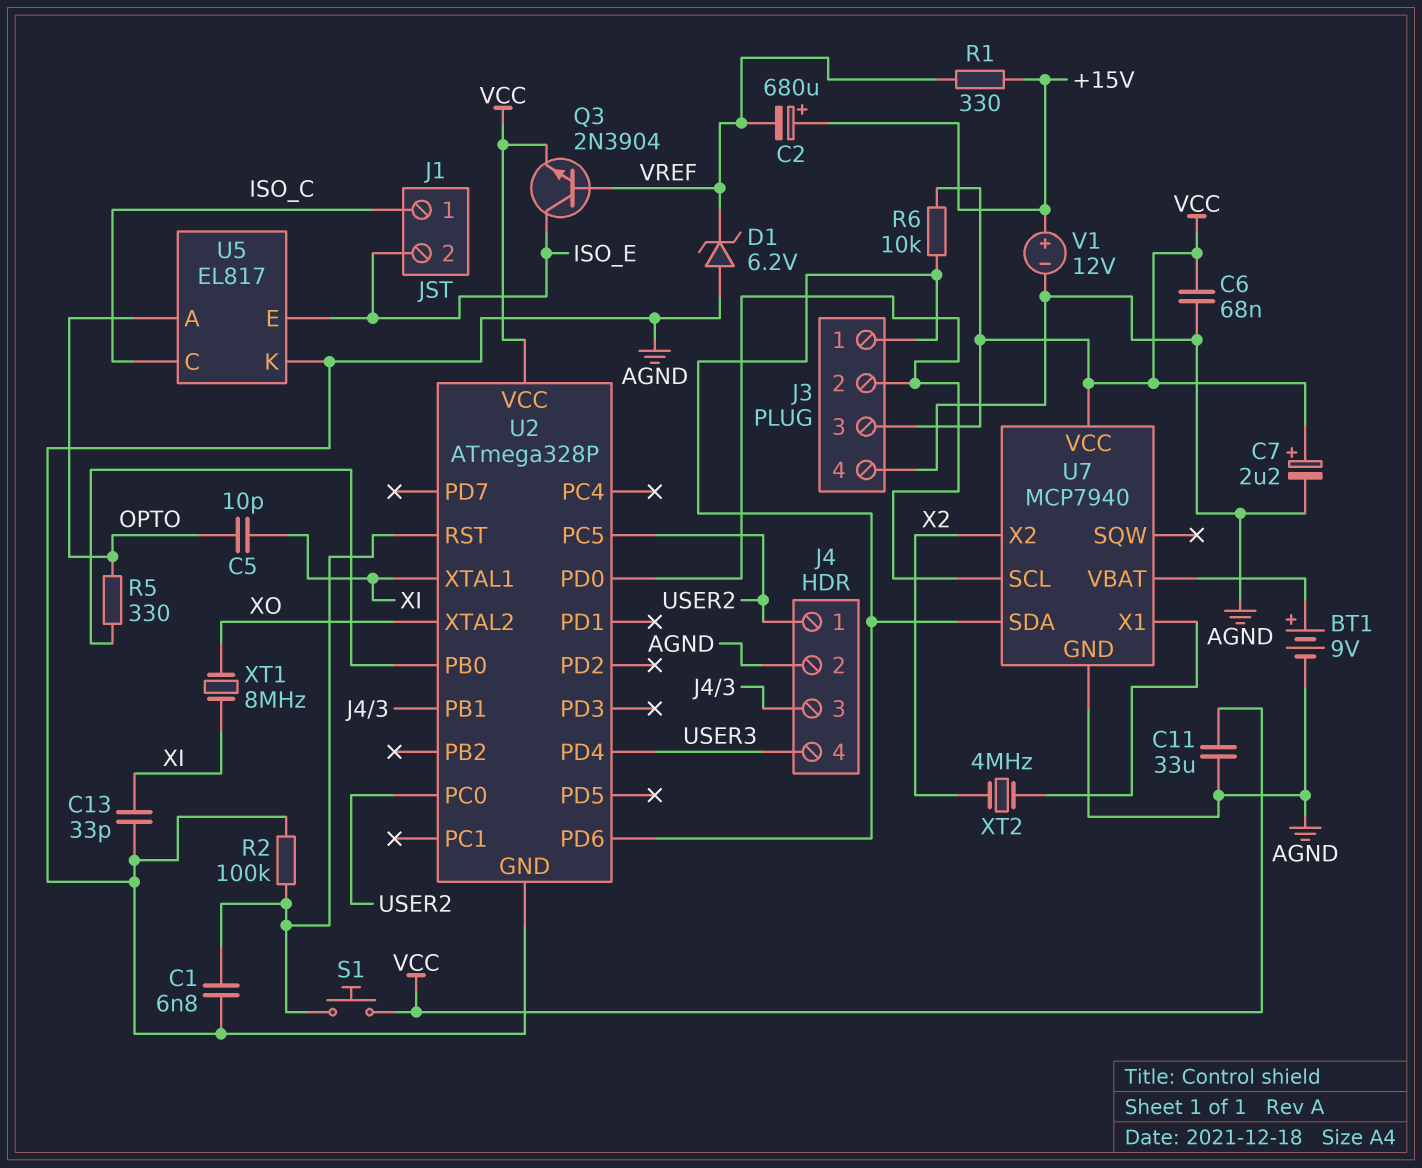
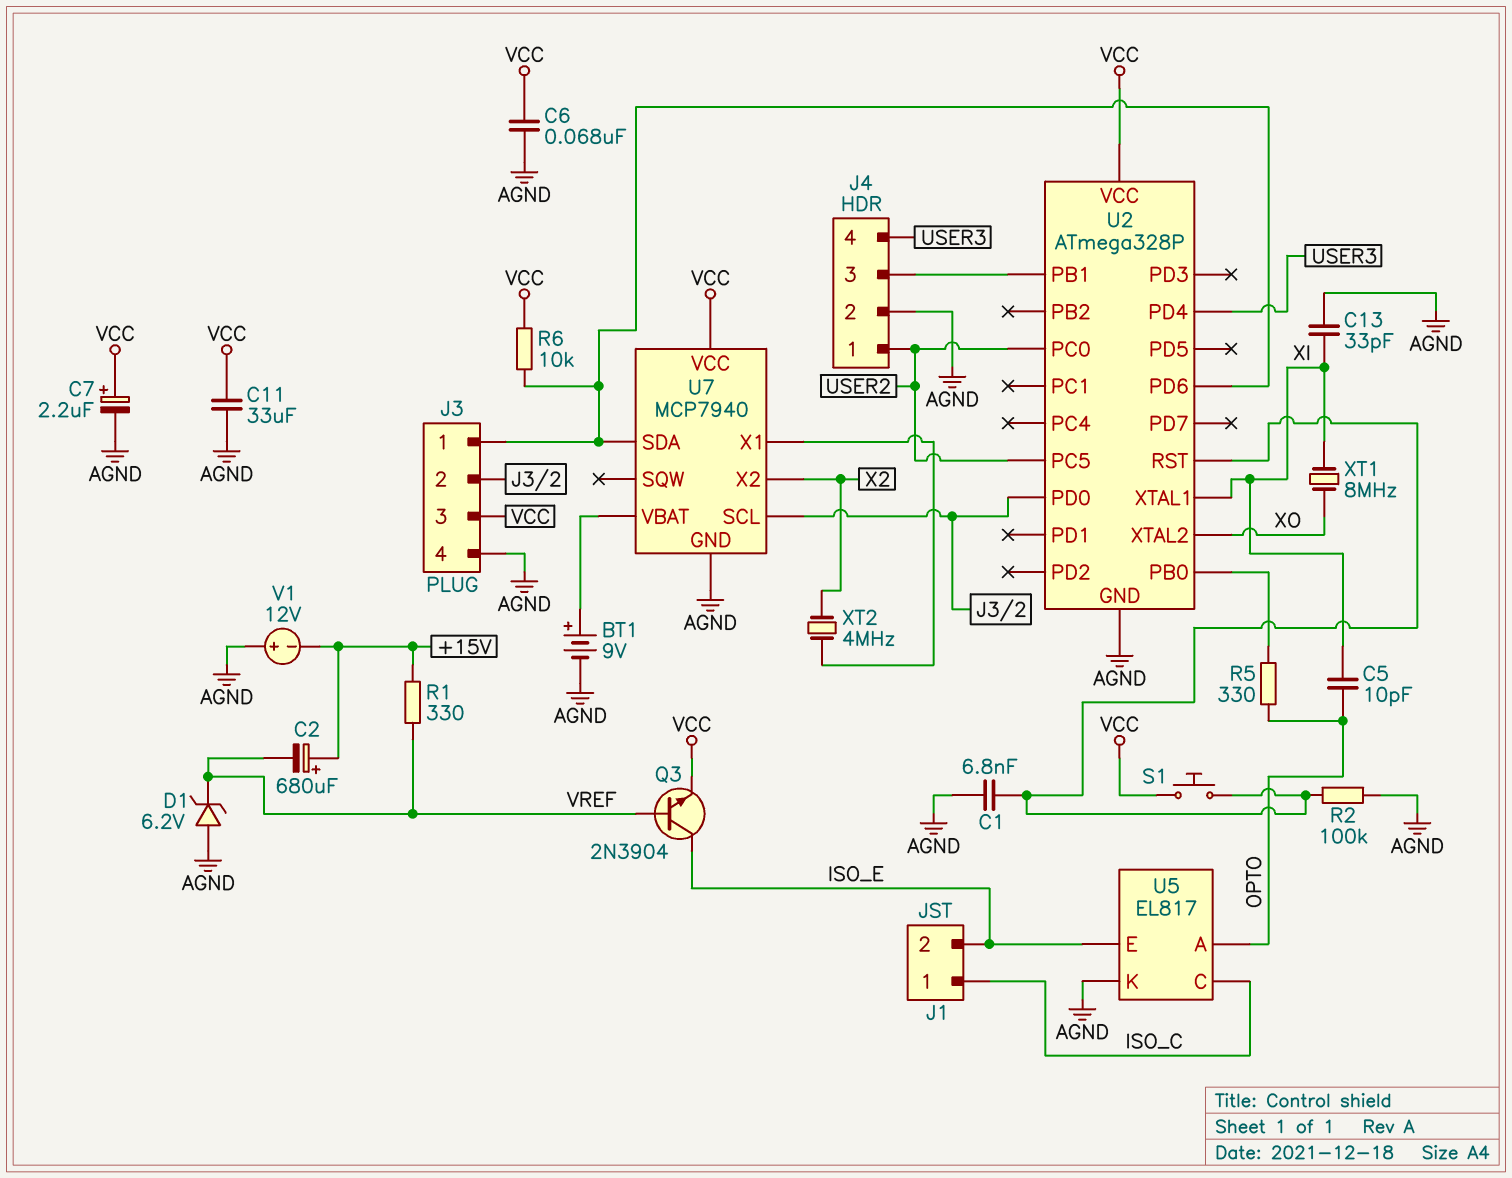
V1: 12V (plus +15V, minus AGND) -> 12V (plus AGND, minus +15V)

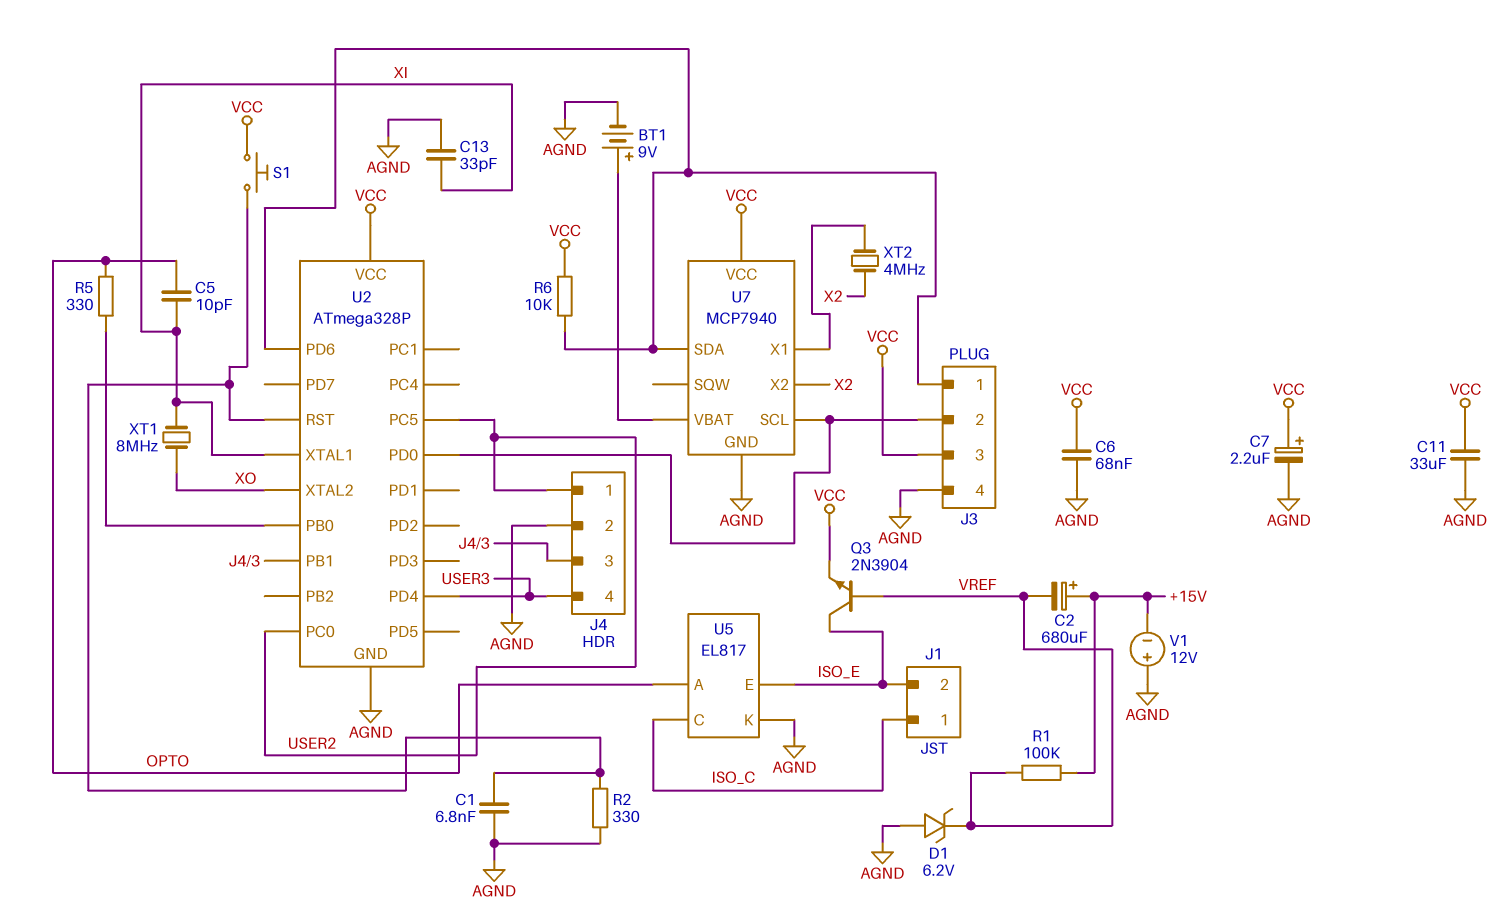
R1: 330 (+15V, VREF) -> 100k (+15V, VREF)
R2: 100k (AGND, U2/RST) -> 330 (AGND, U2/RST)

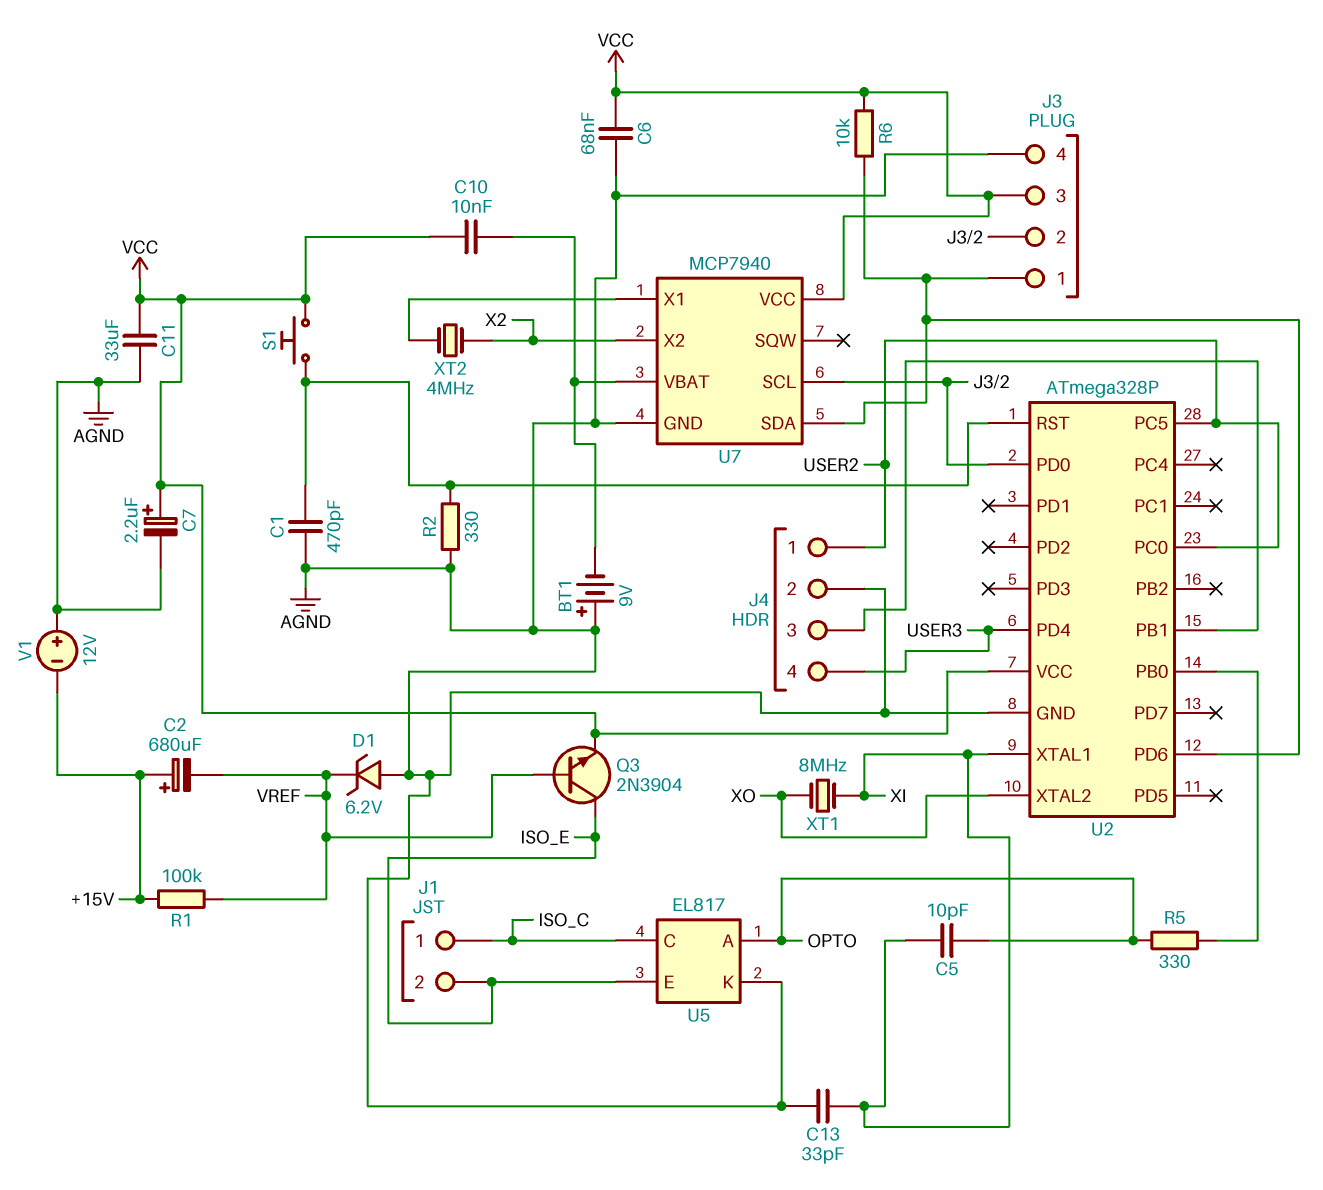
BT1: 9V (plus U7/VBAT, minus AGND) -> 9V (plus AGND, minus U7/VBAT)
C1: 6.8nF (AGND, U2/RST) -> 470pF (AGND, U2/RST)
C10: none -> 10nF (U7/VBAT, VCC)

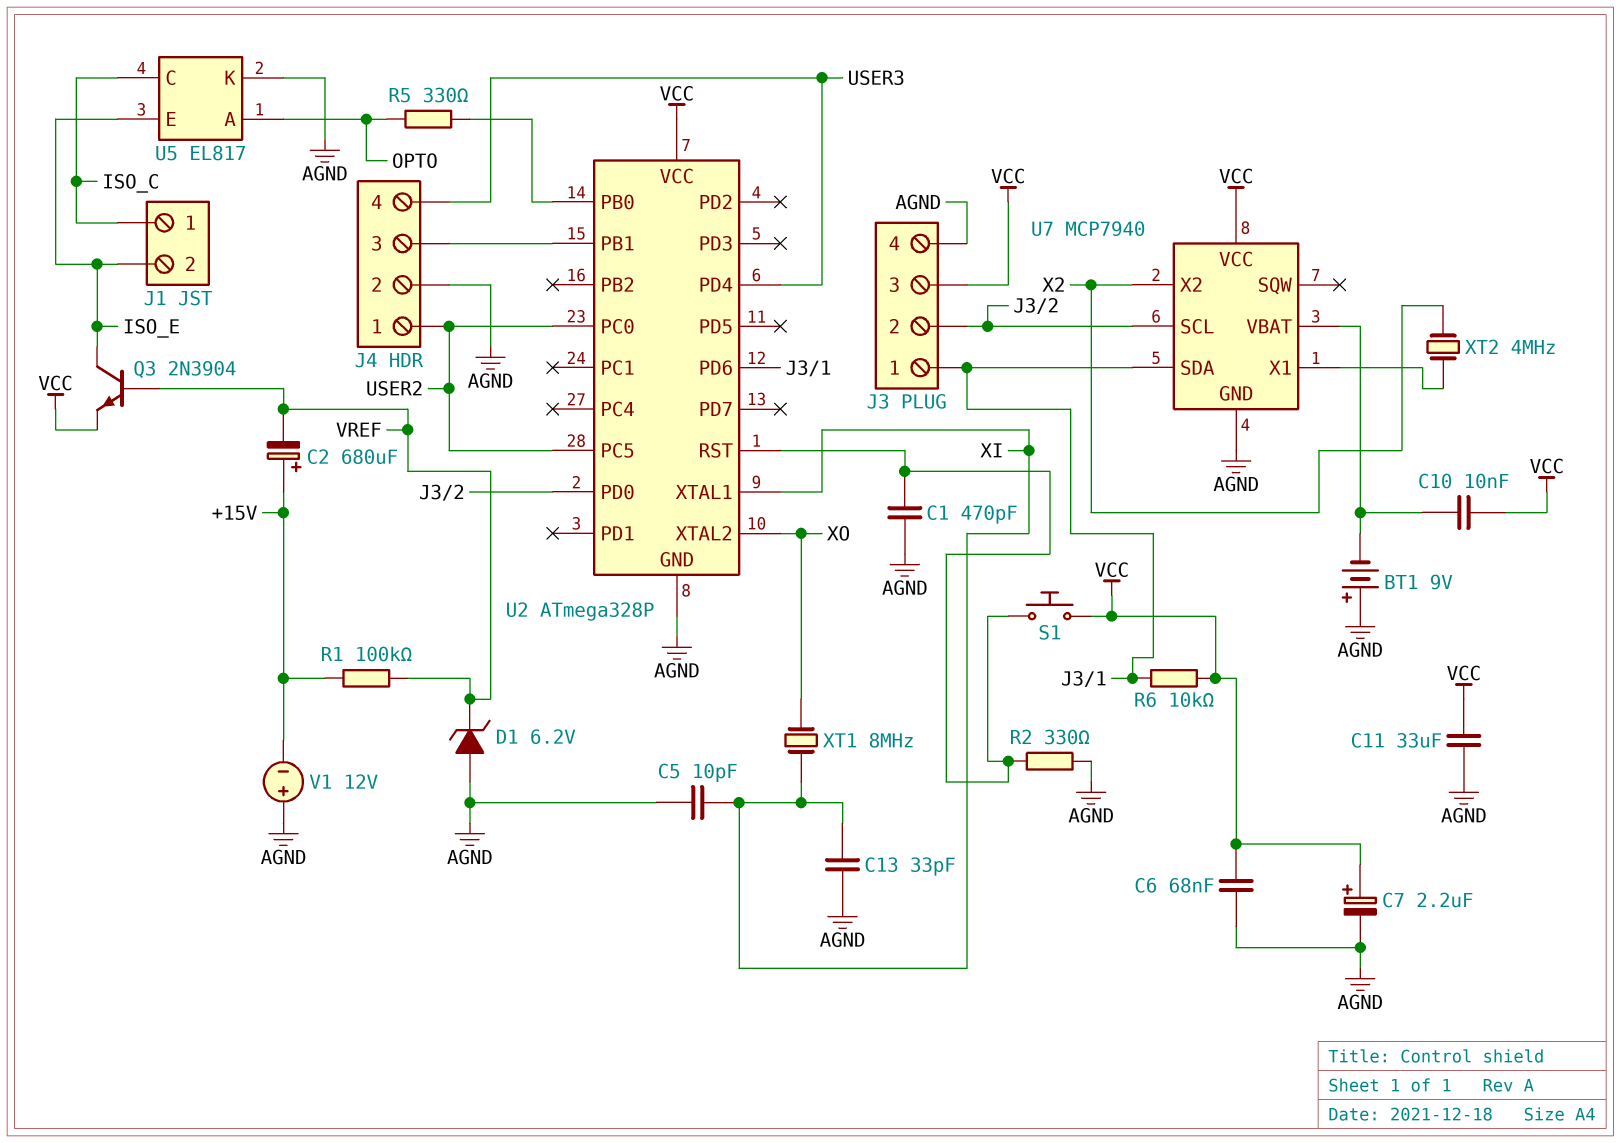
C5: 10pF (OPTO, XI) -> 10pF (AGND, XI)

